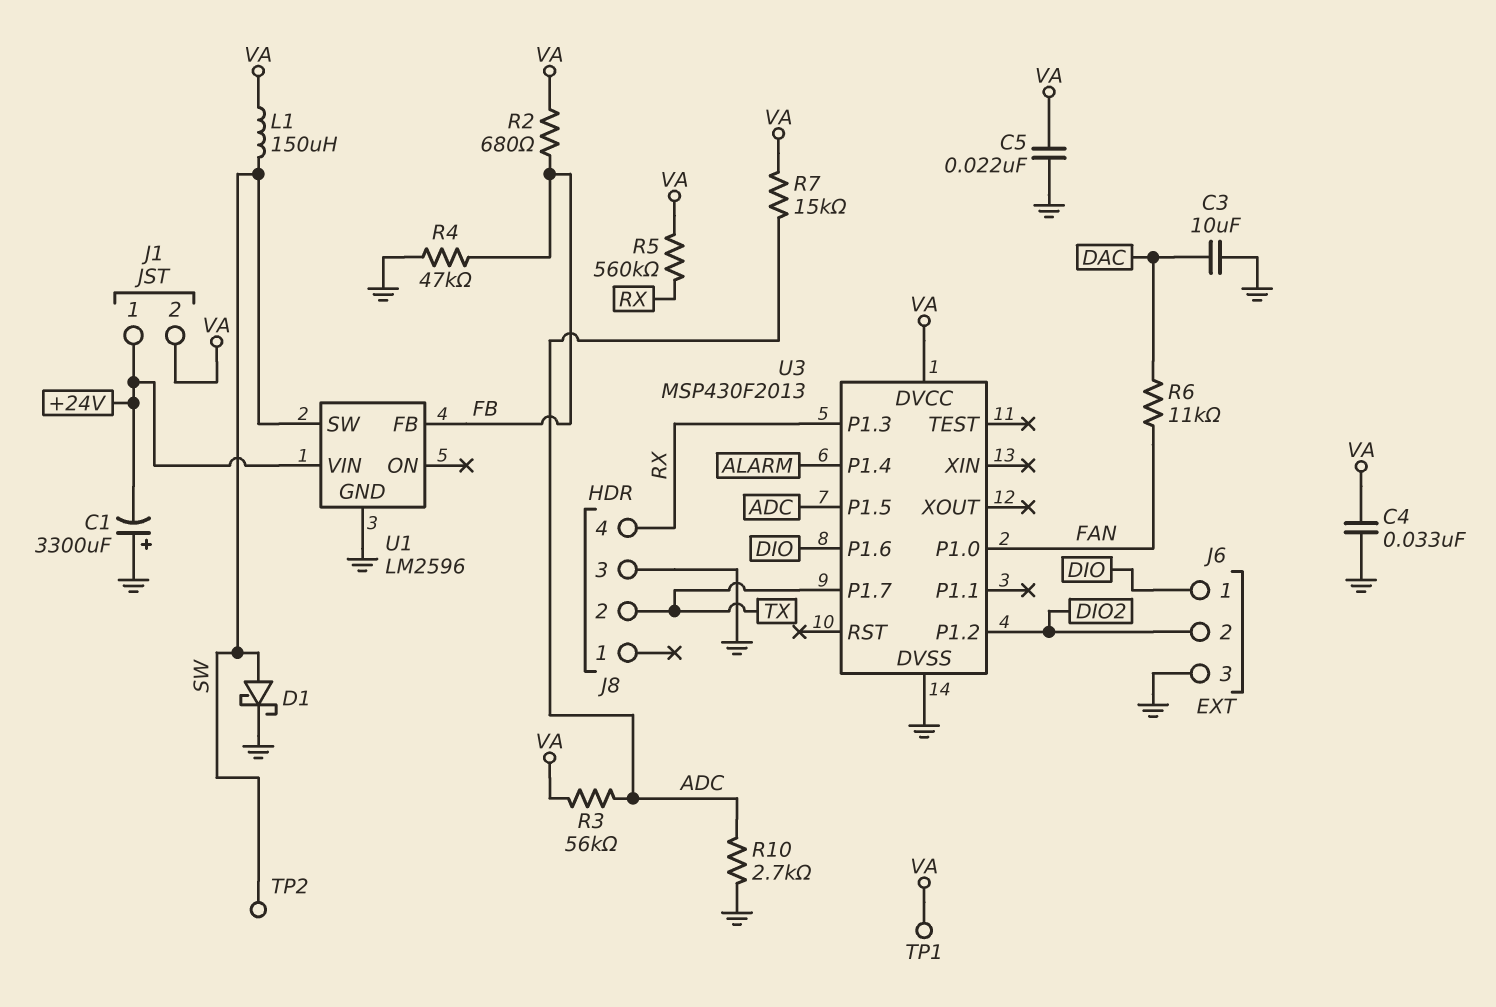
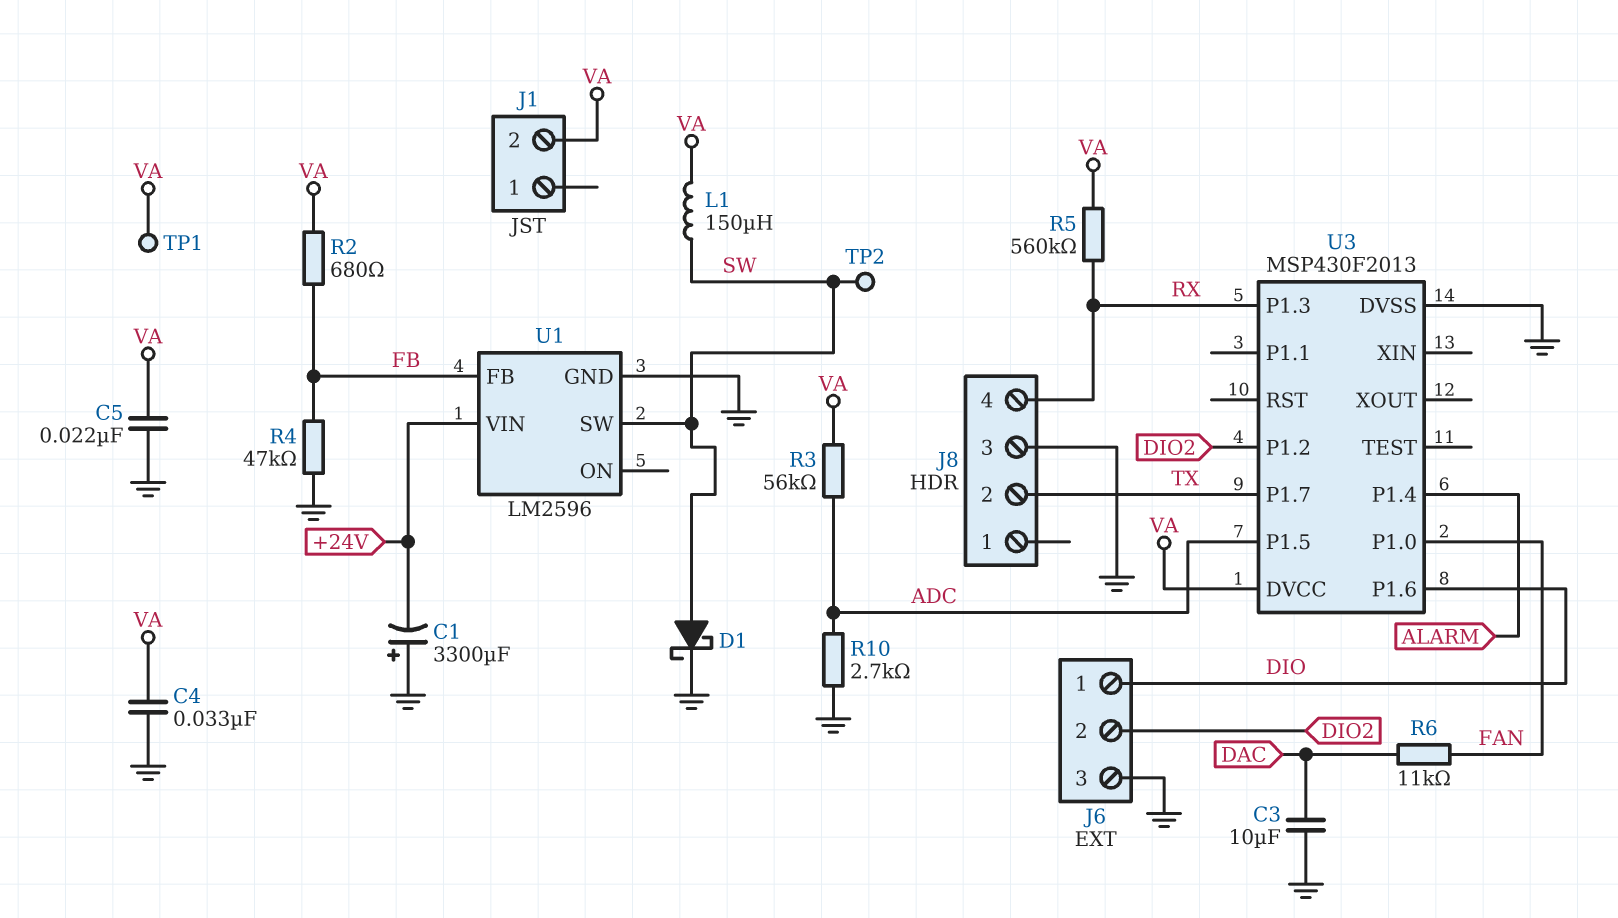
J1 pin 1: +24V -> none
R7: 15k (ADC, VA) -> none

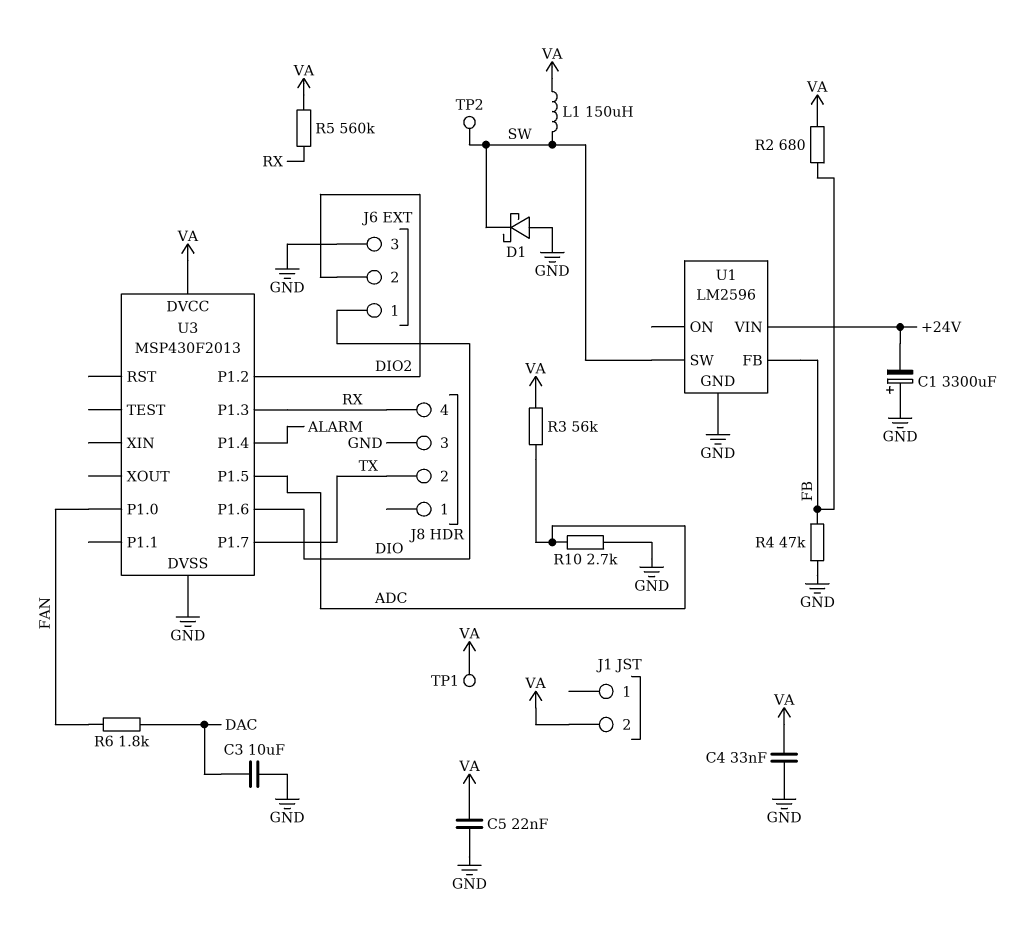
D1: schottky (A SW, K GND) -> schottky (A GND, K SW)
R6: 11k (DAC, FAN) -> 1.8k (DAC, FAN)

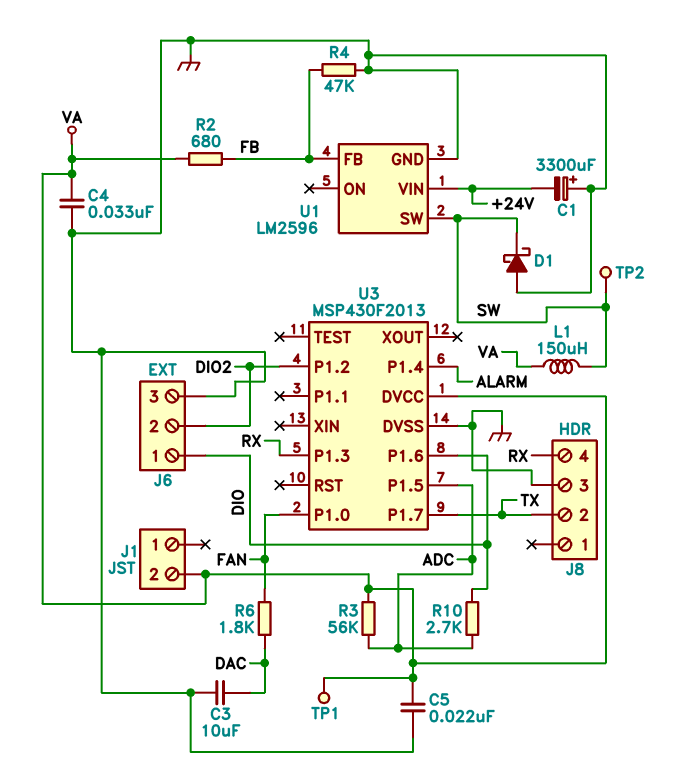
R5: 560k (RX, VA) -> none
R10: 2.7k (ADC, GND) -> 2.7k (ADC, DIO)

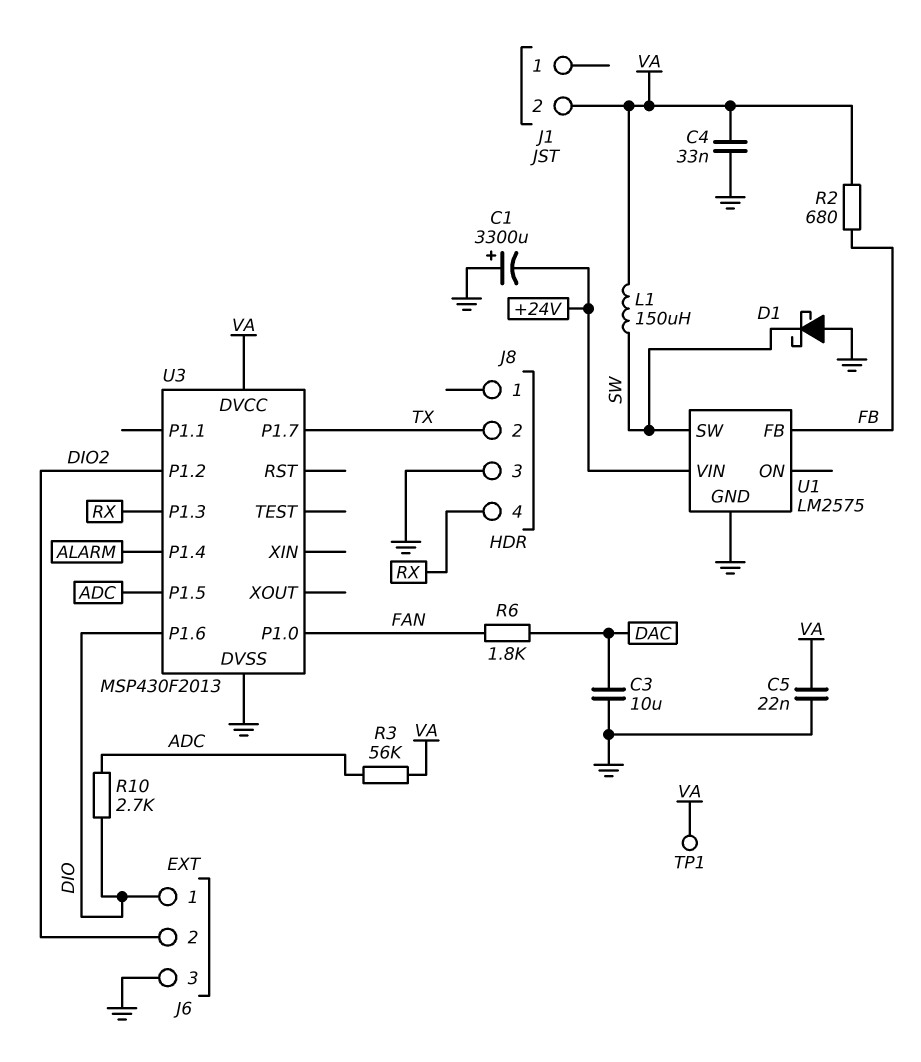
R4: 47k (FB, GND) -> none
TP2: test point (SW) -> none
U1: LM2596 -> LM2575

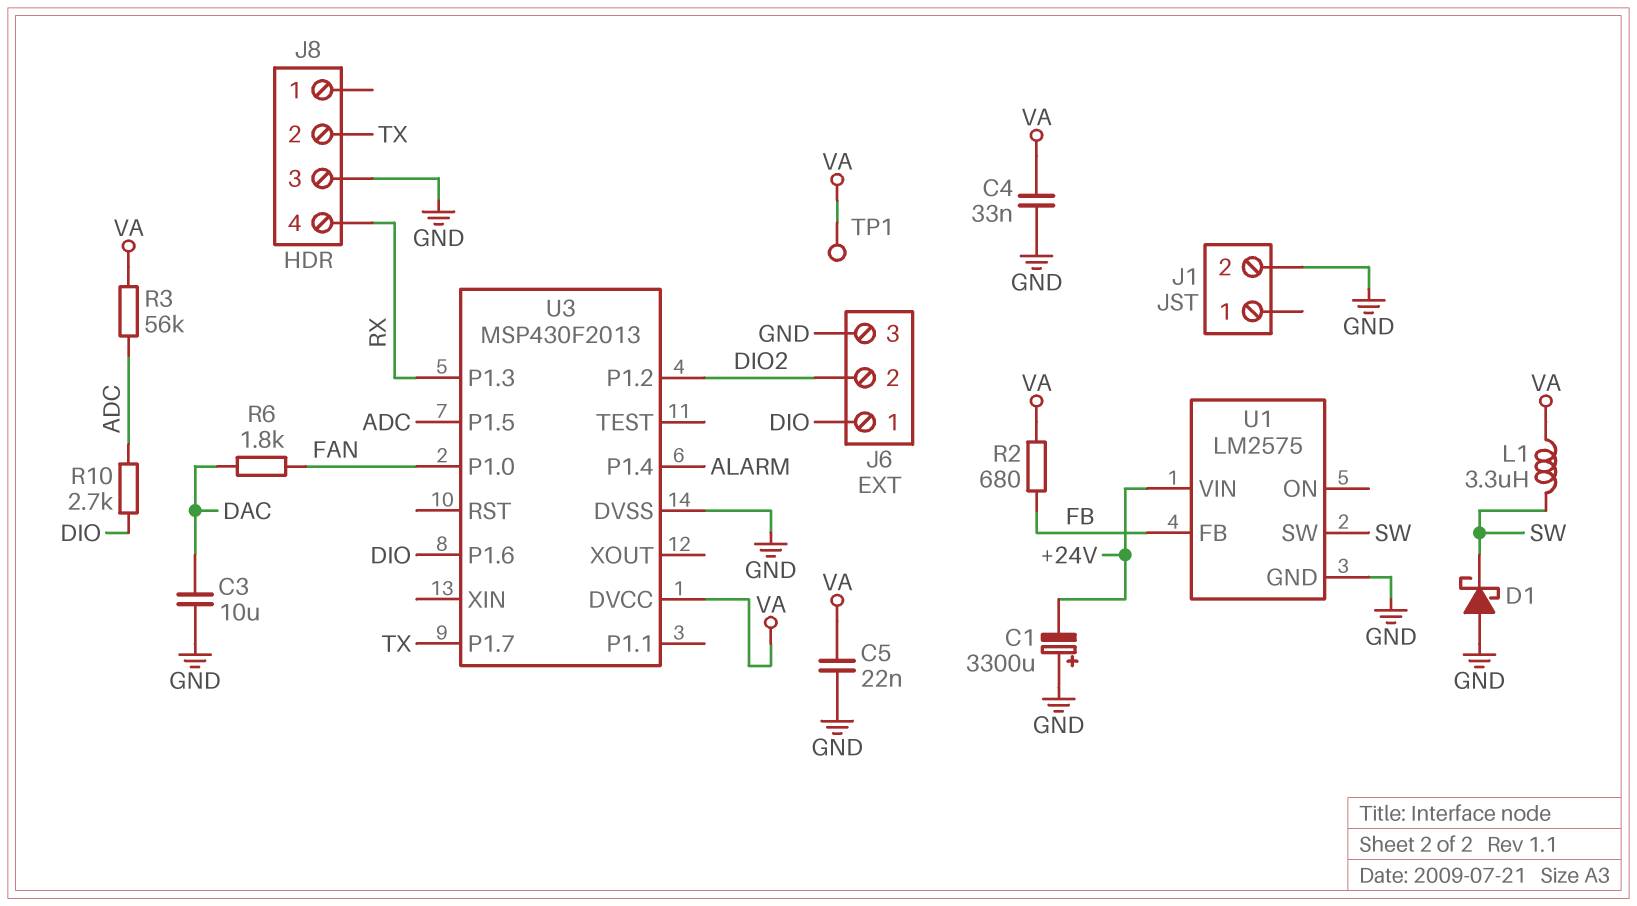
J1 pin 2: VA -> GND
L1: 150uH (SW, VA) -> 3.3uH (SW, VA)

